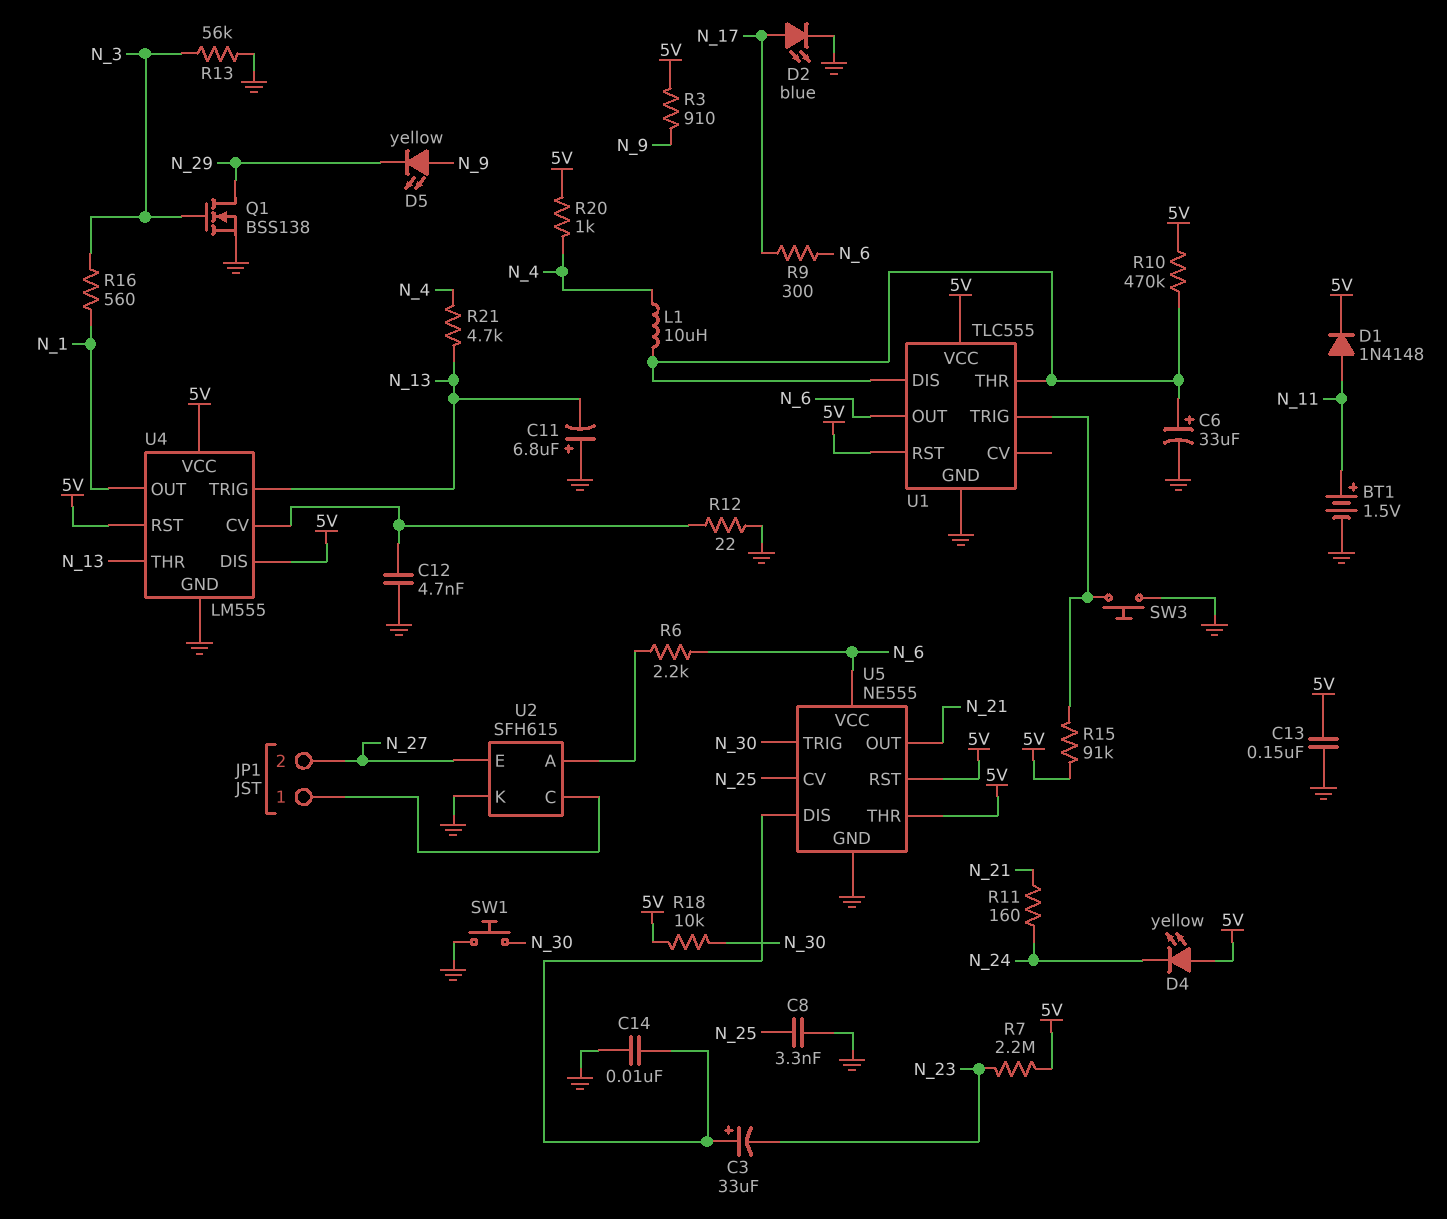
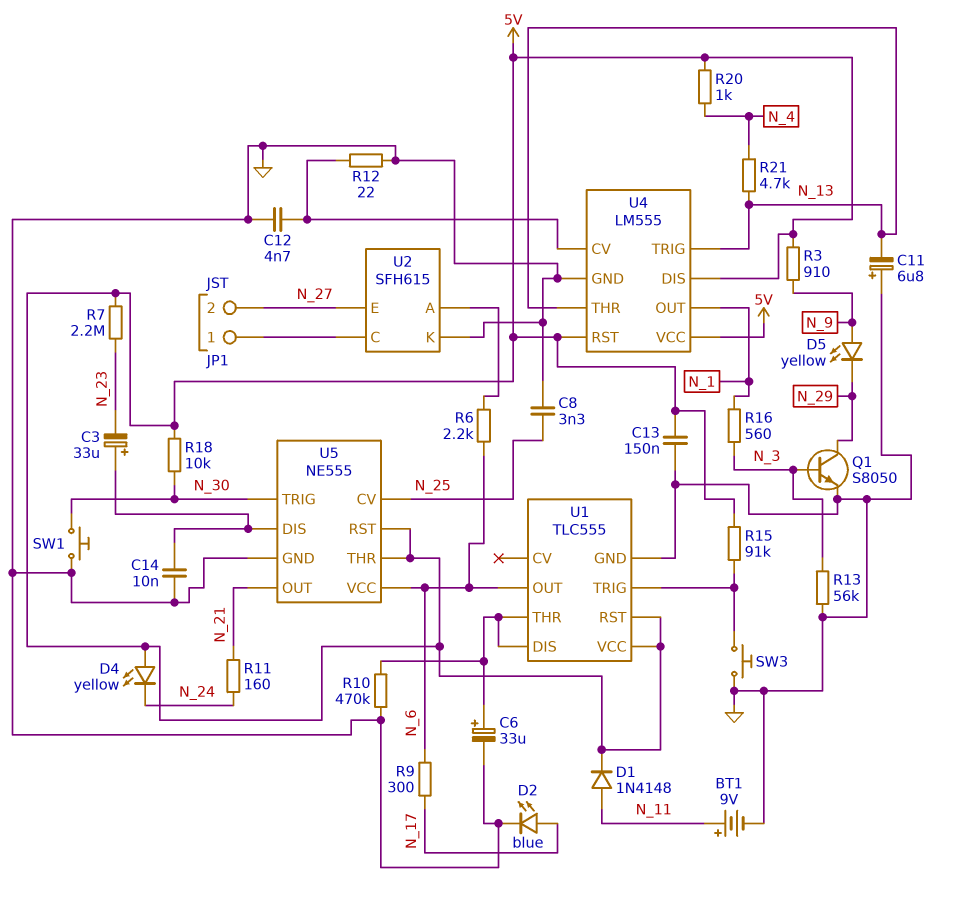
BT1: 1.5V (plus N_11, minus GND) -> 9V (plus N_11, minus GND)
L1: 10uH (N_4, U1/DIS) -> none
Q1: NMOS BSS138 (G N_3, D N_29, S GND) -> NPN S8050 (B N_3, C N_29, E GND)
R10: 470k (5V, U1/DIS) -> 470k (GND, U1/DIS)

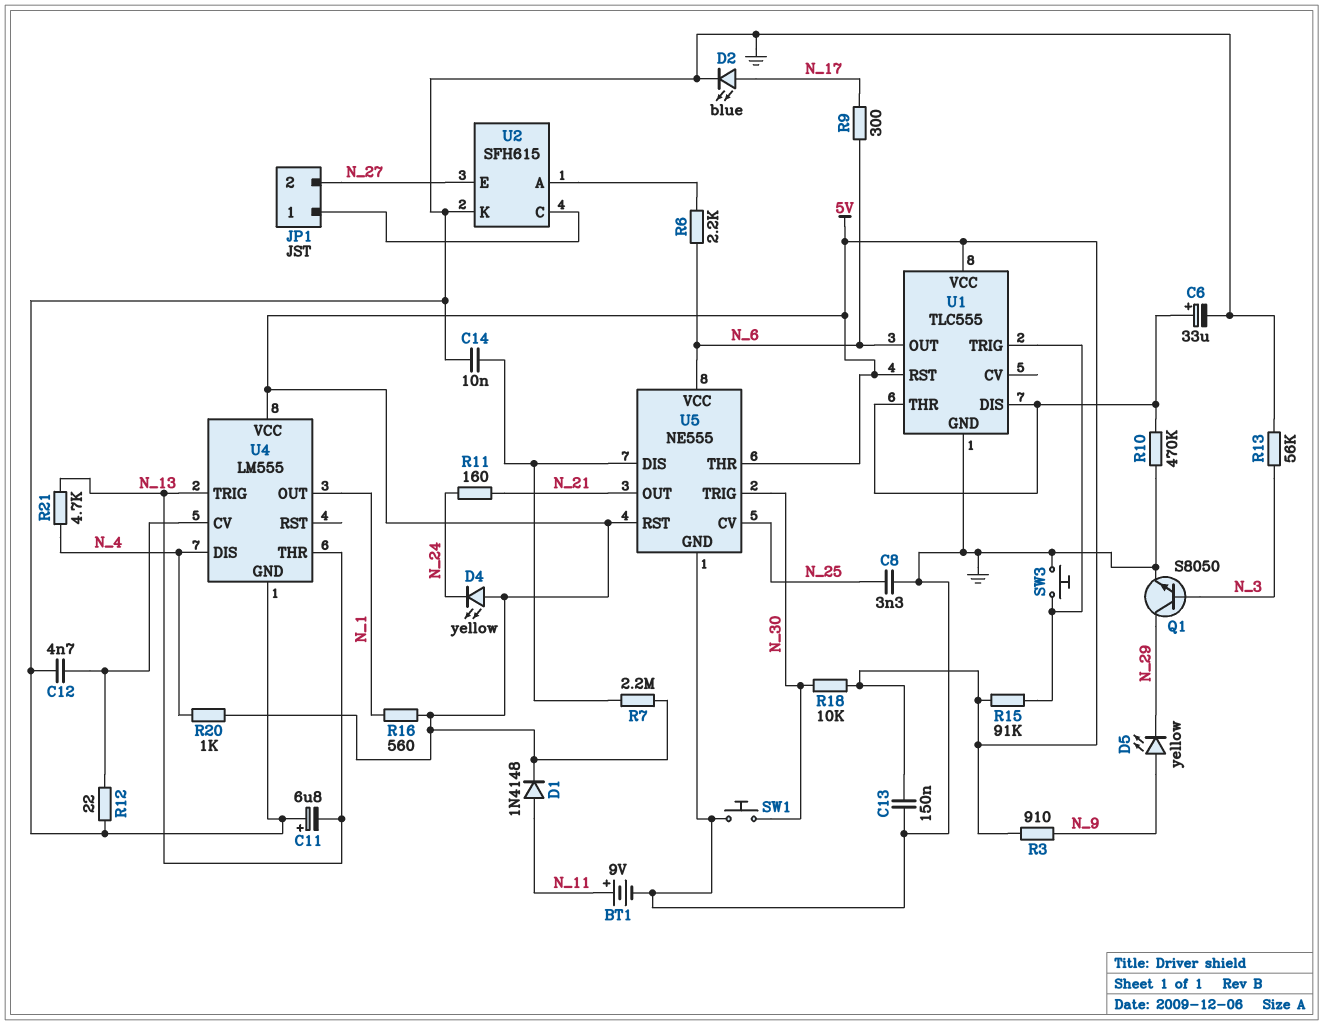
C3: 33uF (plus U5/DIS, minus N_23) -> none
R7: 2.2M (5V, N_23) -> 2.2M (5V, U5/DIS)
R16: 560 (N_1, N_3) -> 560 (5V, N_1)
U4 pin DIS: 5V -> N_4
U4 pin RST: 5V -> none

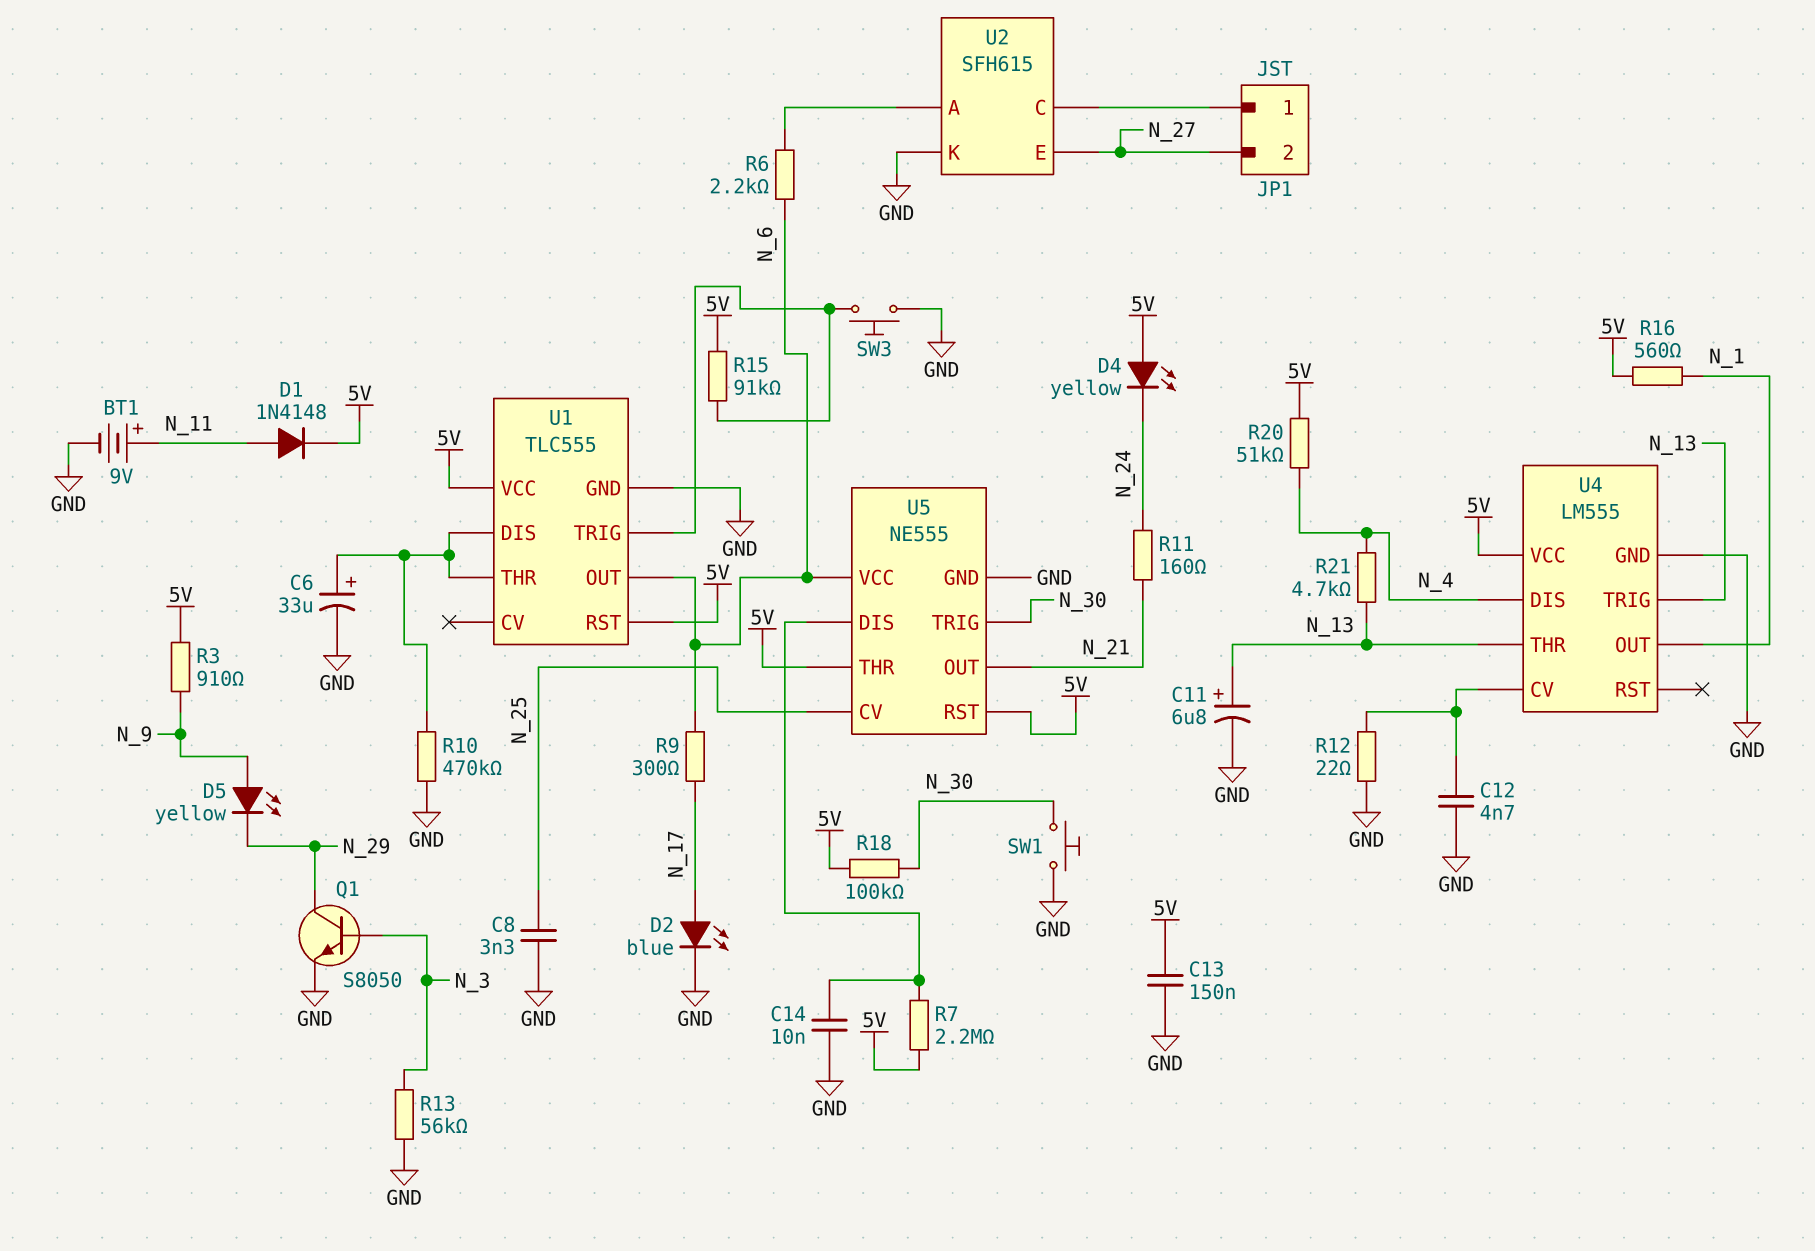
C11: 6.8uF (plus GND, minus N_13) -> 6.8uF (plus N_13, minus GND)
R18: 10k (5V, N_30) -> 100k (5V, N_30)
R20: 1k (5V, N_4) -> 51k (5V, N_4)

